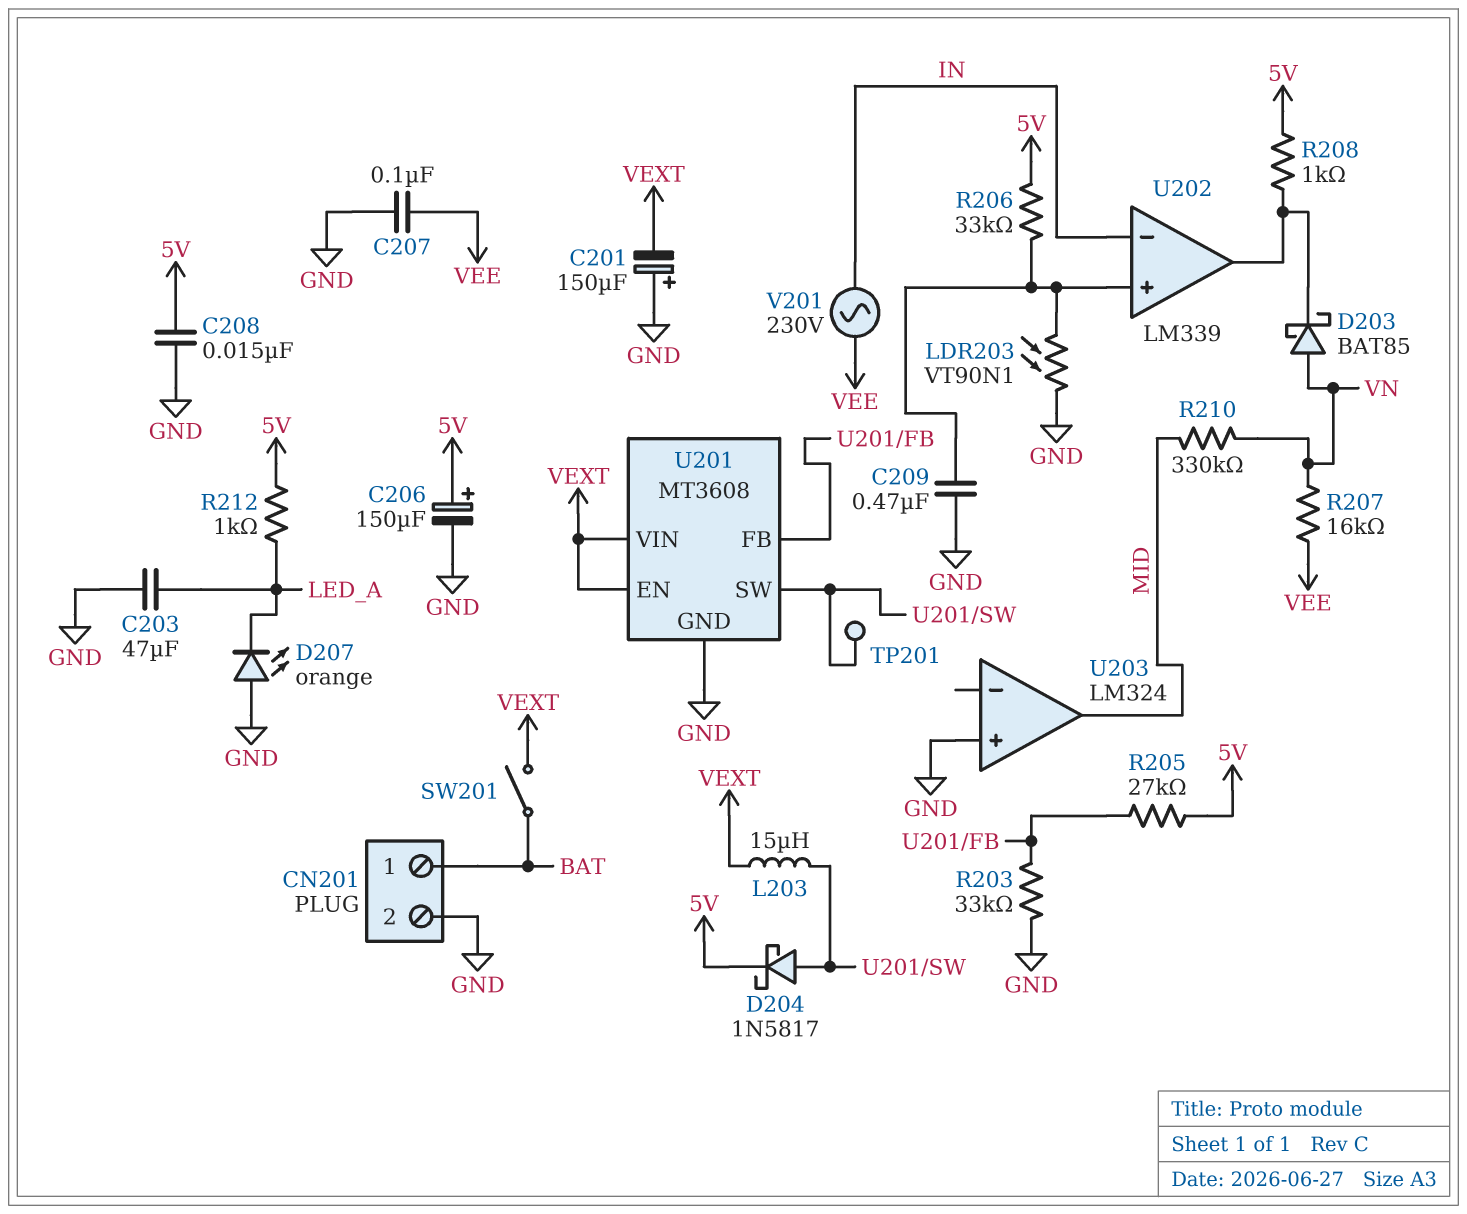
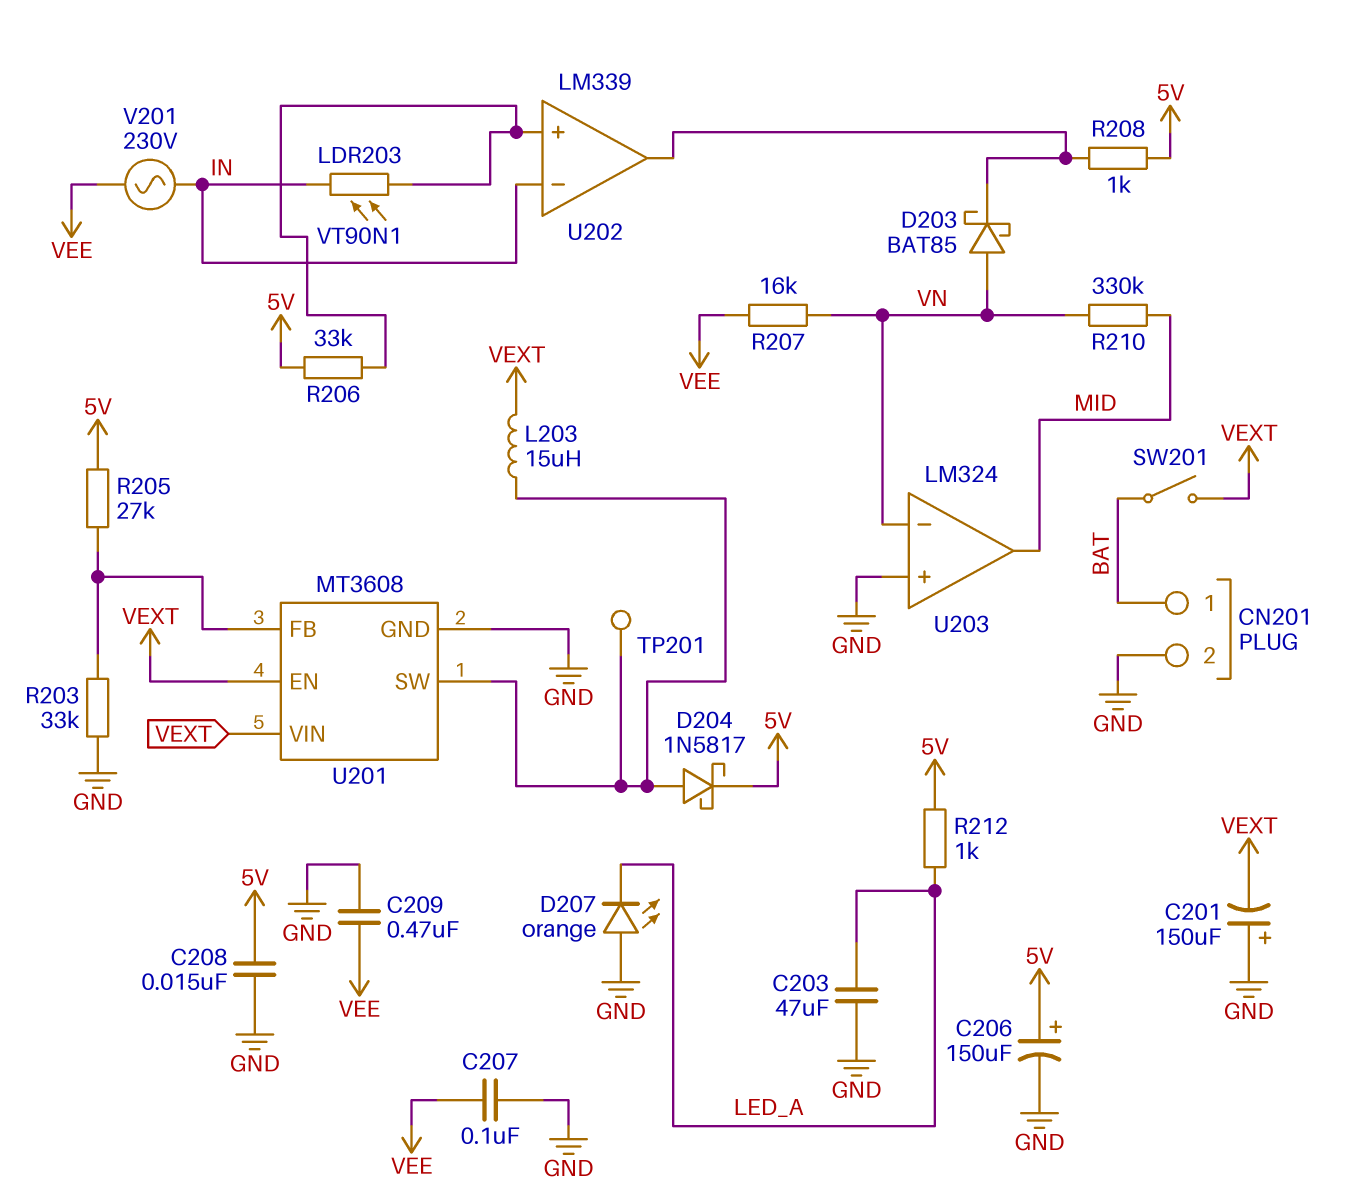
C209: 470nF (GND, U202/in+) -> 470nF (GND, VEE)
LDR203: VT90N1 (GND, U202/in+) -> VT90N1 (IN, U202/in+)
U203 pin in-: none -> VN

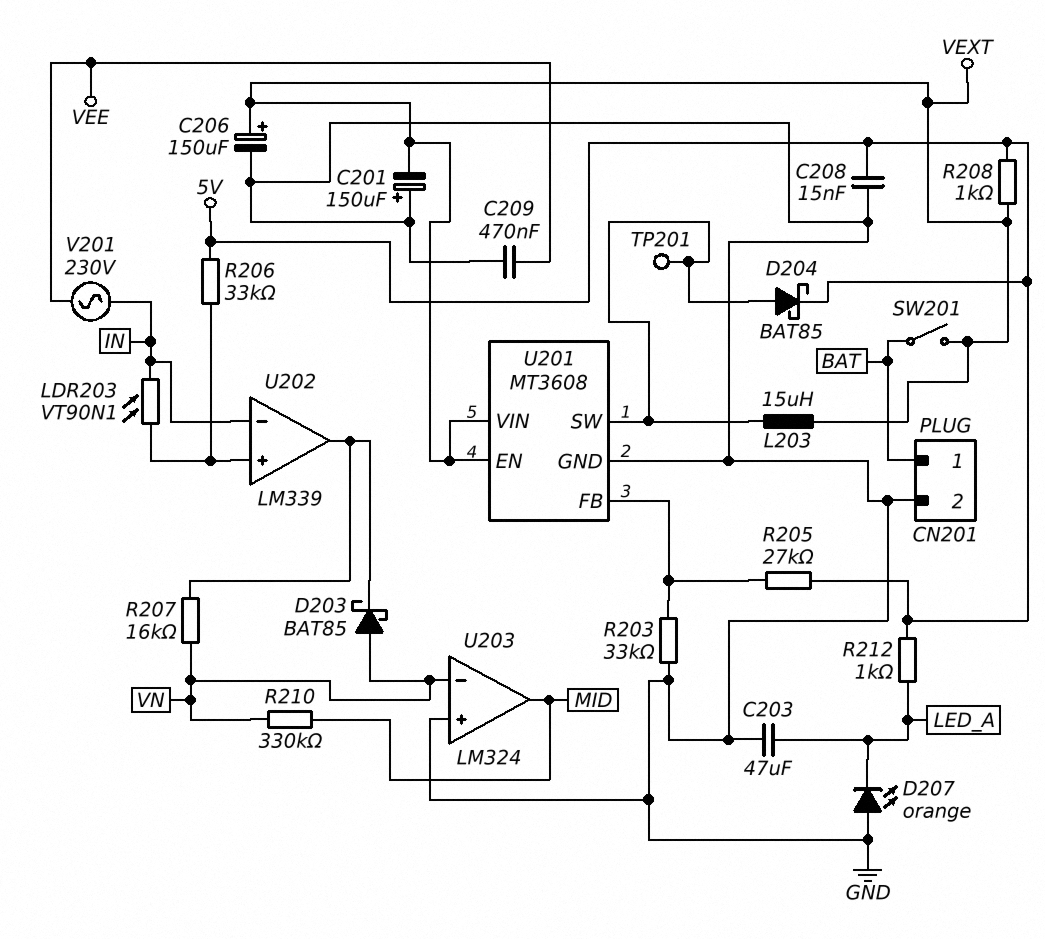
C206: 150uF (plus 5V, minus GND) -> 150uF (plus VEXT, minus GND)
C207: 100nF (GND, VEE) -> none
D204: schottky 1N5817 (A U201/SW, K 5V) -> schottky BAT85 (A U201/SW, K 5V)
R207: 16k (VEE, VN) -> 16k (U202/out, VN)
R208: 1k (5V, U202/out) -> 1k (5V, VEXT)

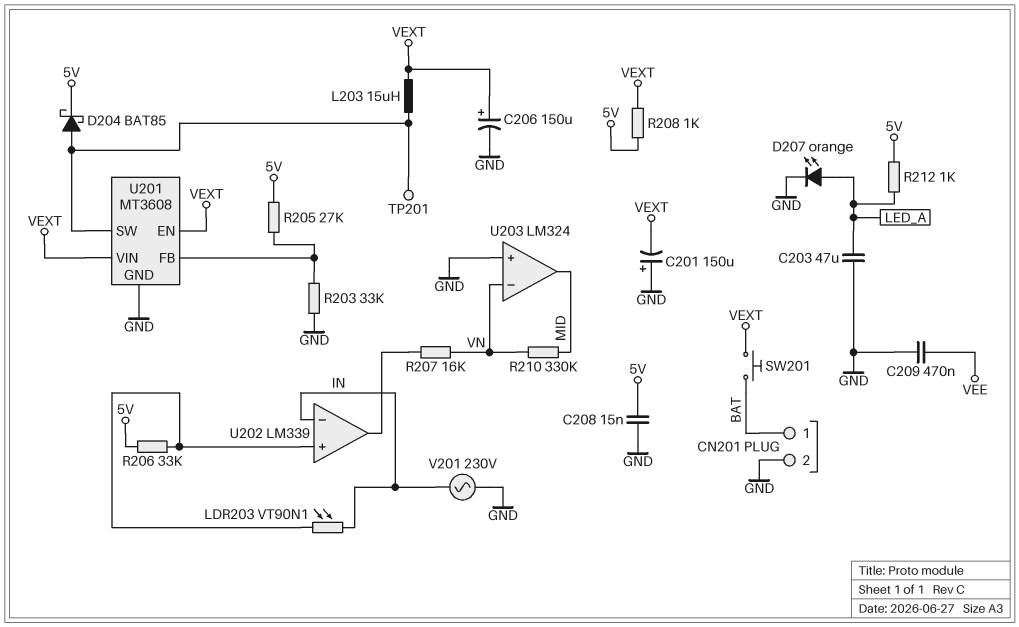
D203: schottky BAT85 (A VN, K U202/out) -> none
D207: LED orange (A GND, K LED_A) -> LED orange (A LED_A, K GND)
SW201: switch (BAT, VEXT) -> button (BAT, VEXT)
V201: AC 230V (IN, VEE) -> AC 230V (GND, IN)

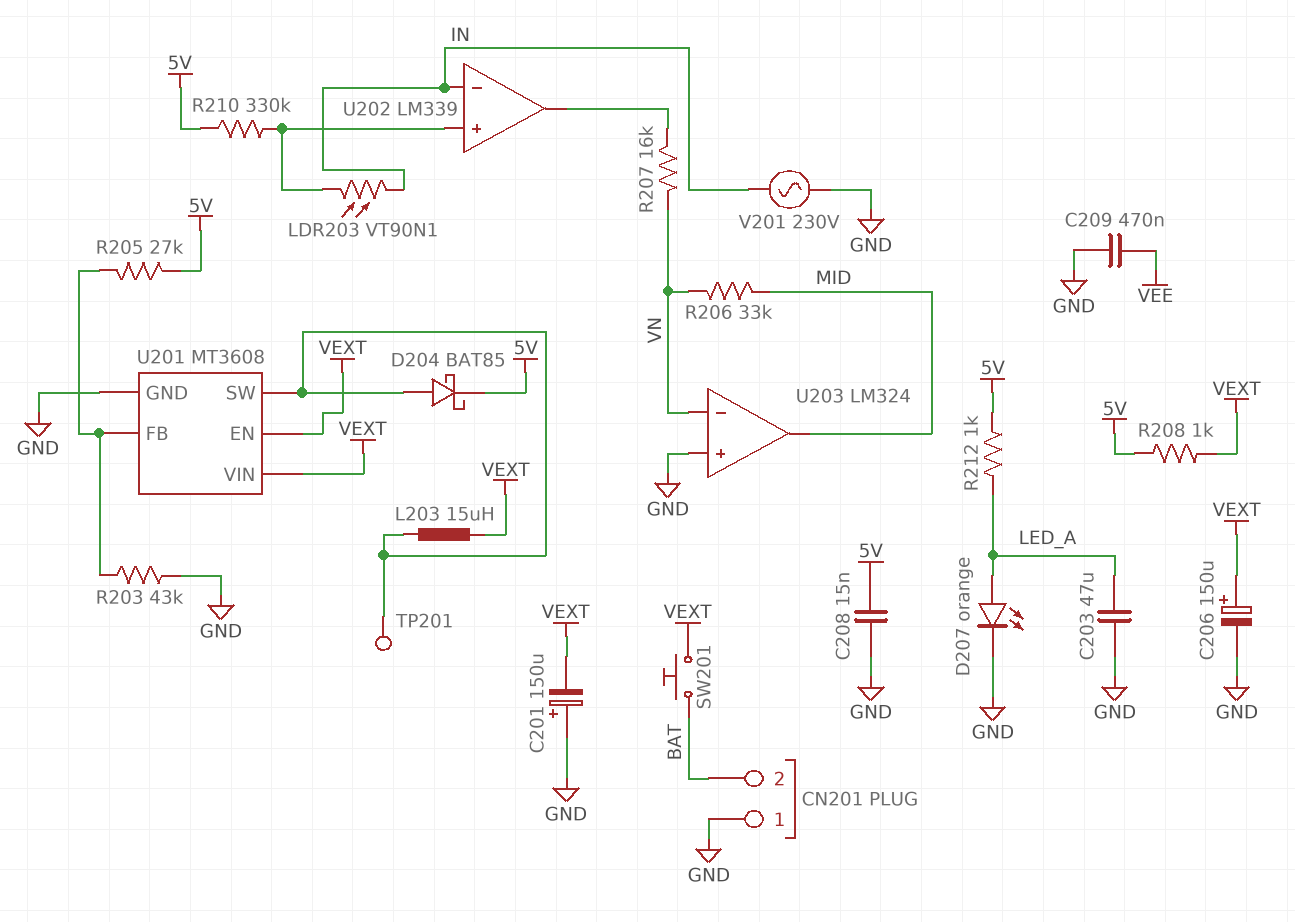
CN201 pin 1: BAT -> GND
CN201 pin 2: GND -> BAT
R203: 33k (GND, U201/FB) -> 43k (GND, U201/FB)
R206: 33k (5V, U202/in+) -> 33k (MID, VN)
R210: 330k (MID, VN) -> 330k (5V, U202/in+)

